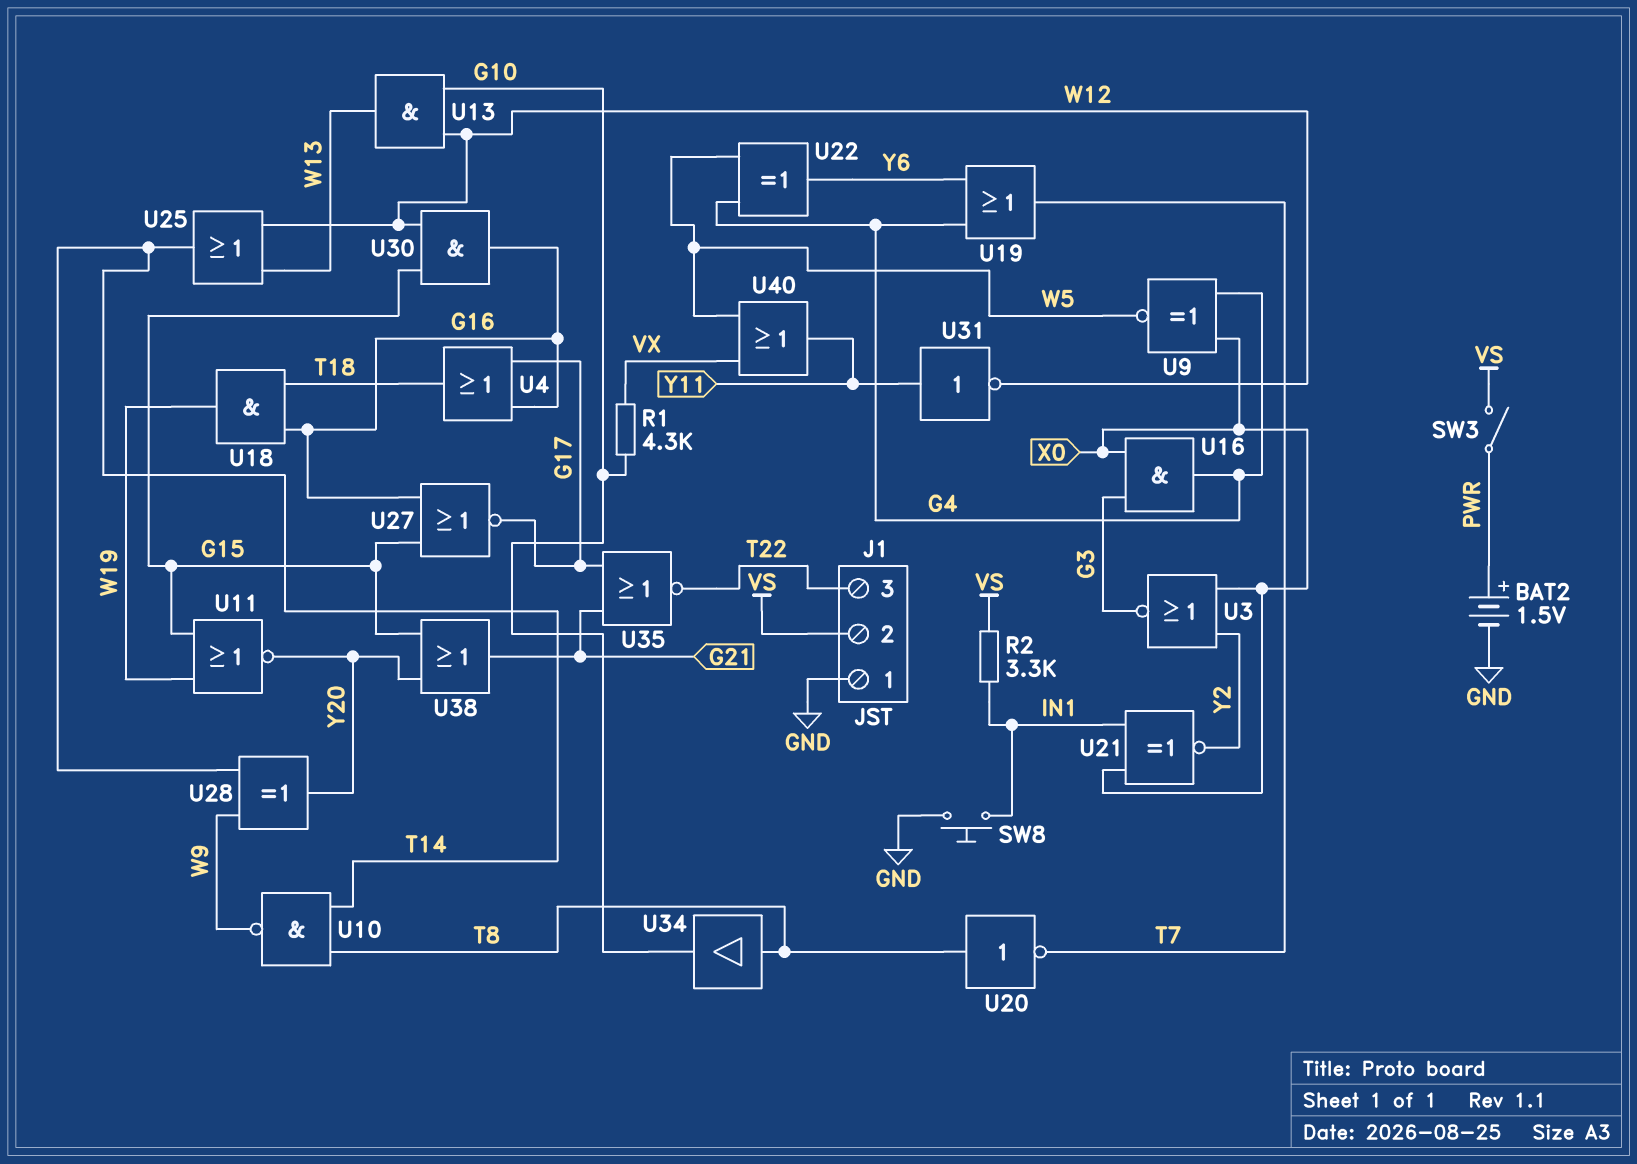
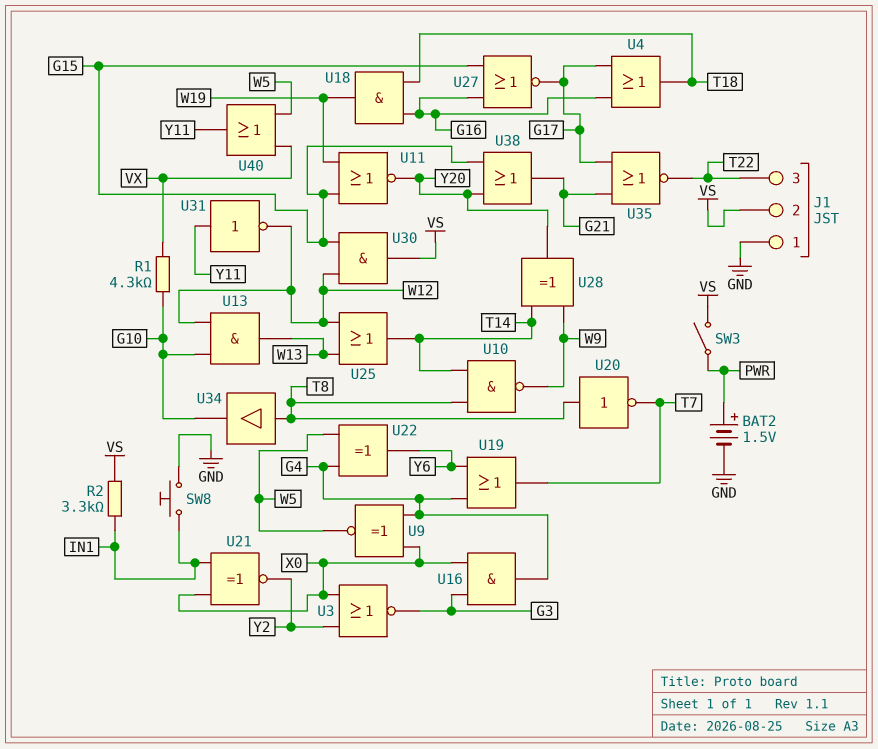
U30: AND (in G15, in W12, out G16) -> AND (in G15, in W12, out VS)

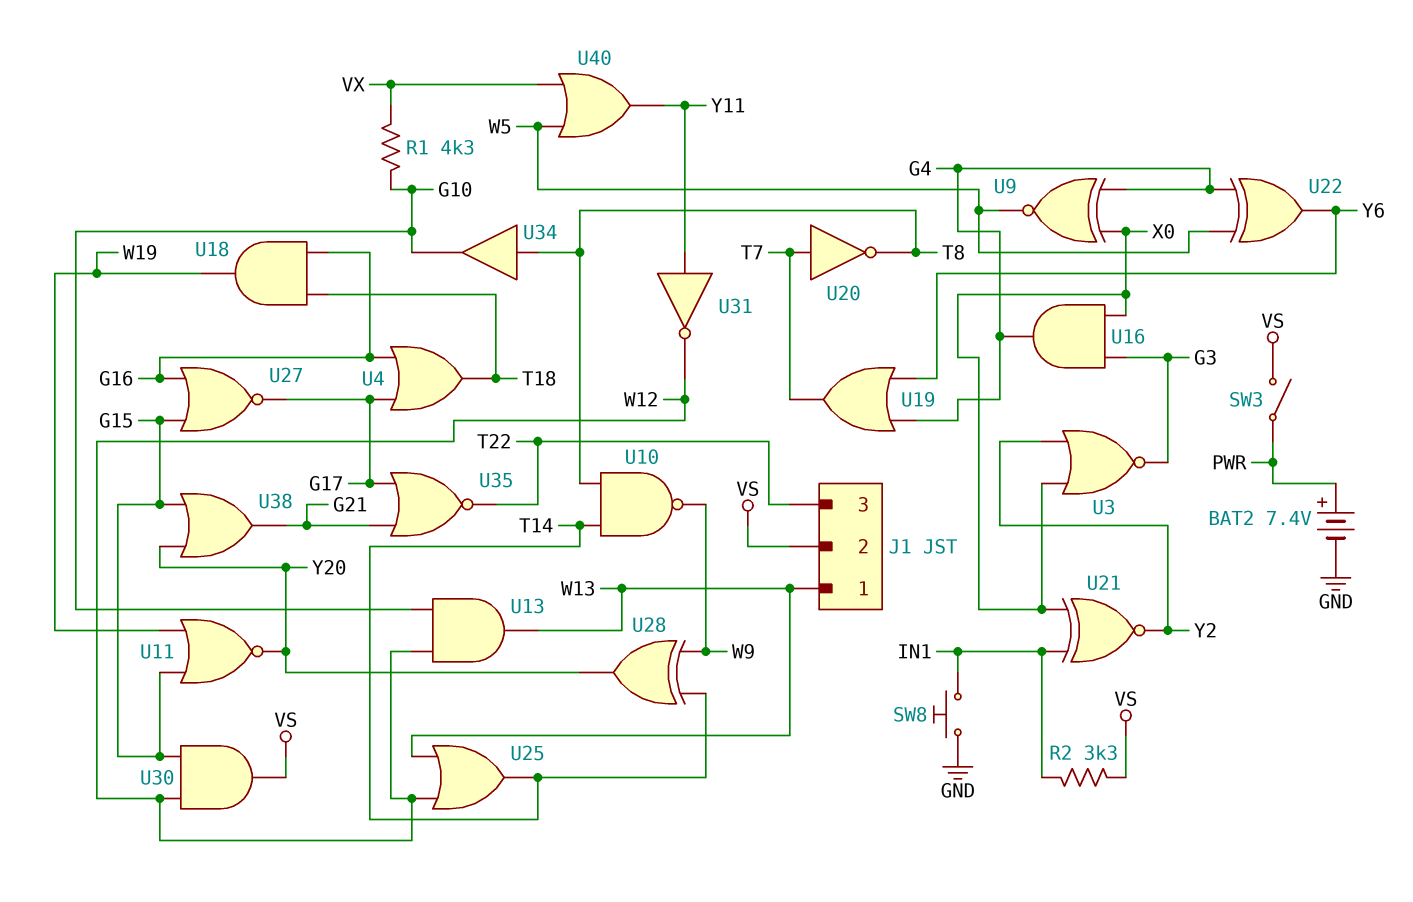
BAT2: 1.5V (plus PWR, minus GND) -> 7.4V (plus PWR, minus GND)
J1 pin 1: GND -> W13
U20: NOT (in T8, out T7) -> NOT (in T7, out T8)

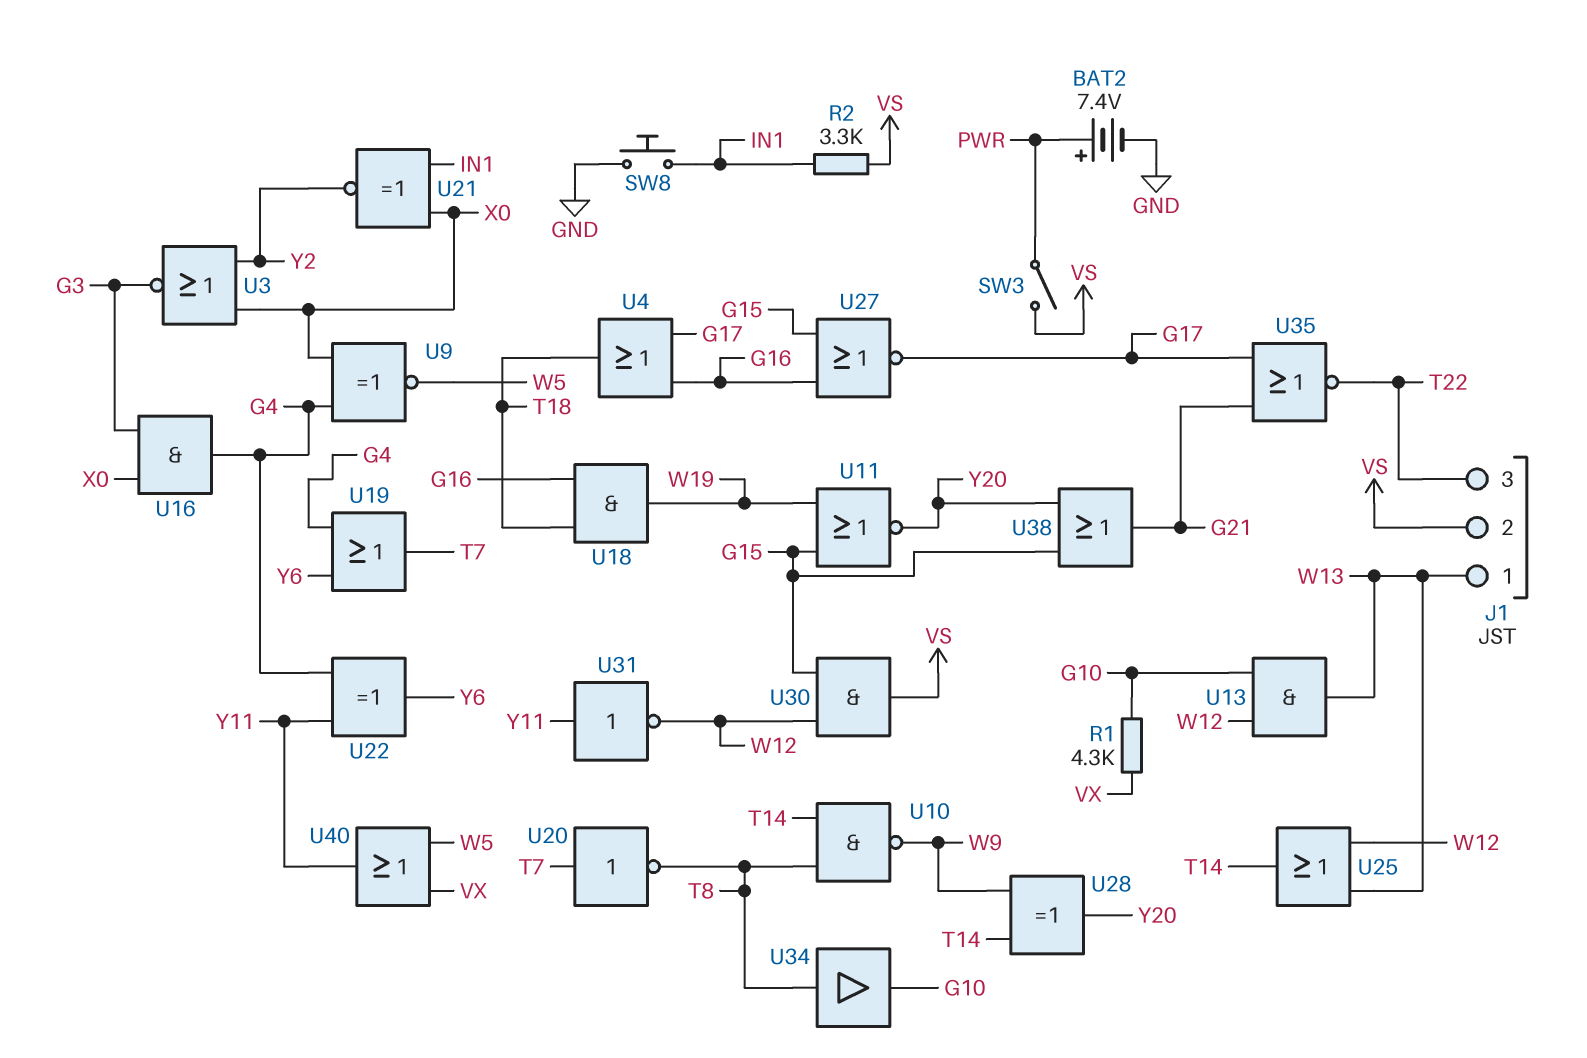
U22: XOR (in G4, in W5, out Y6) -> XOR (in G4, in Y11, out Y6)

